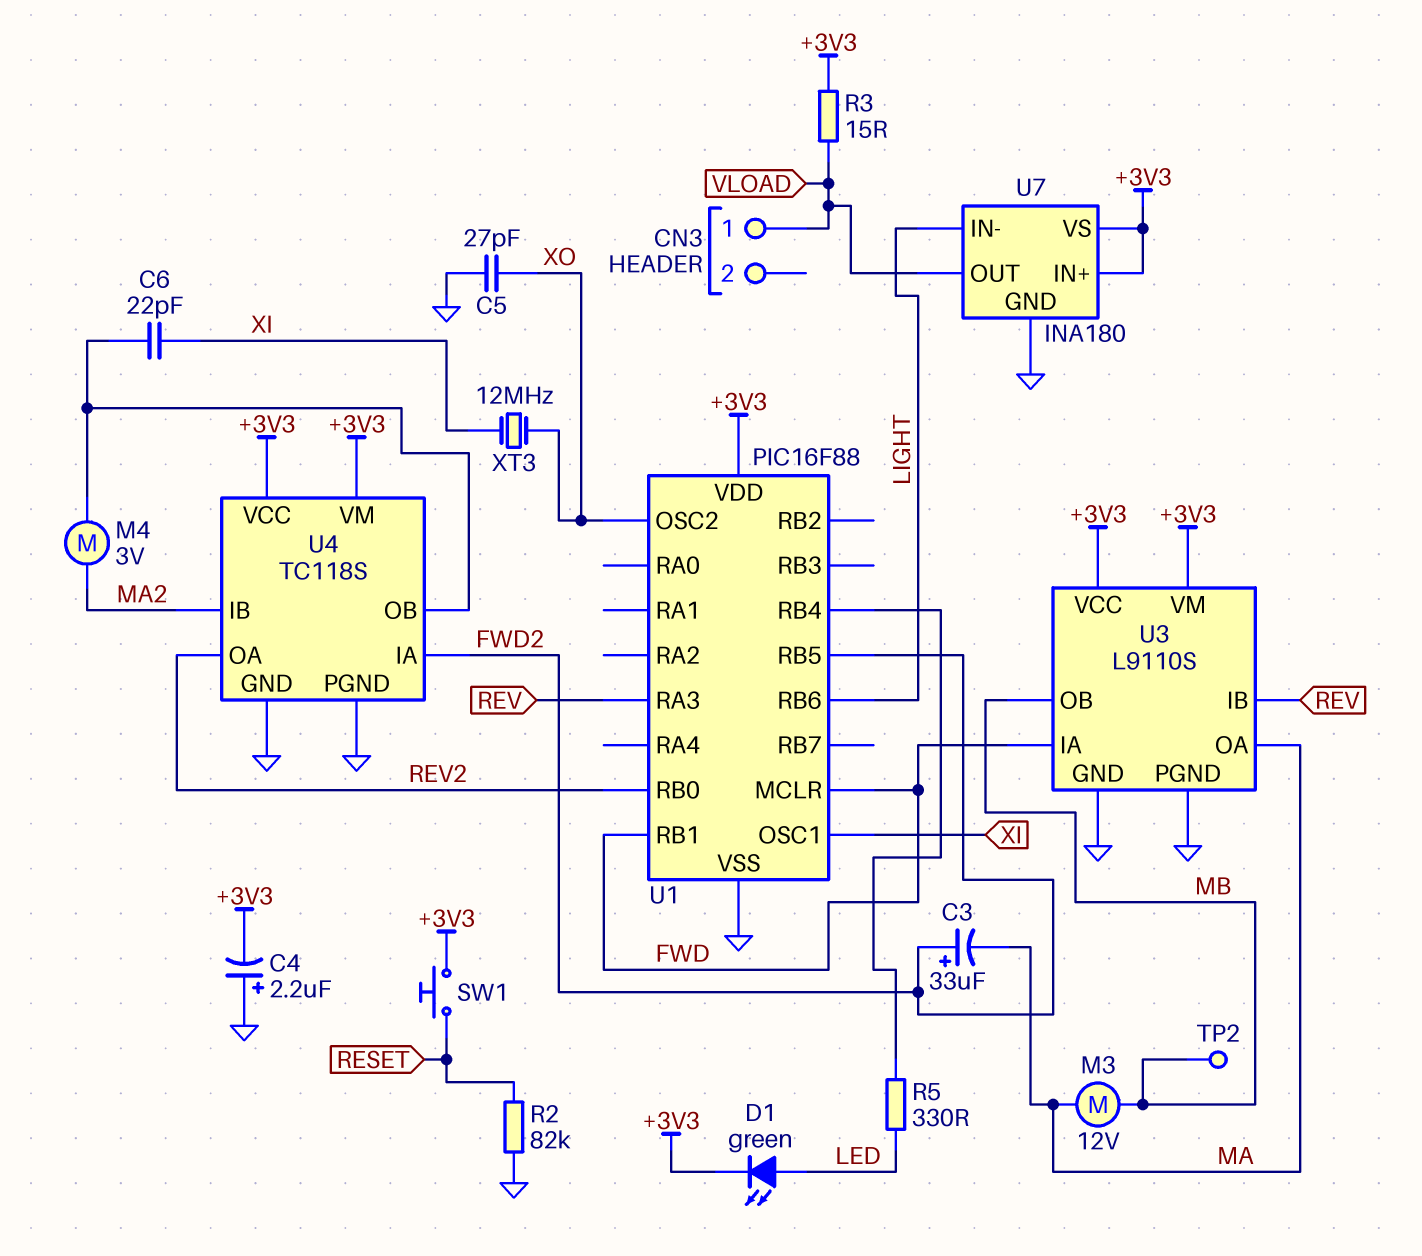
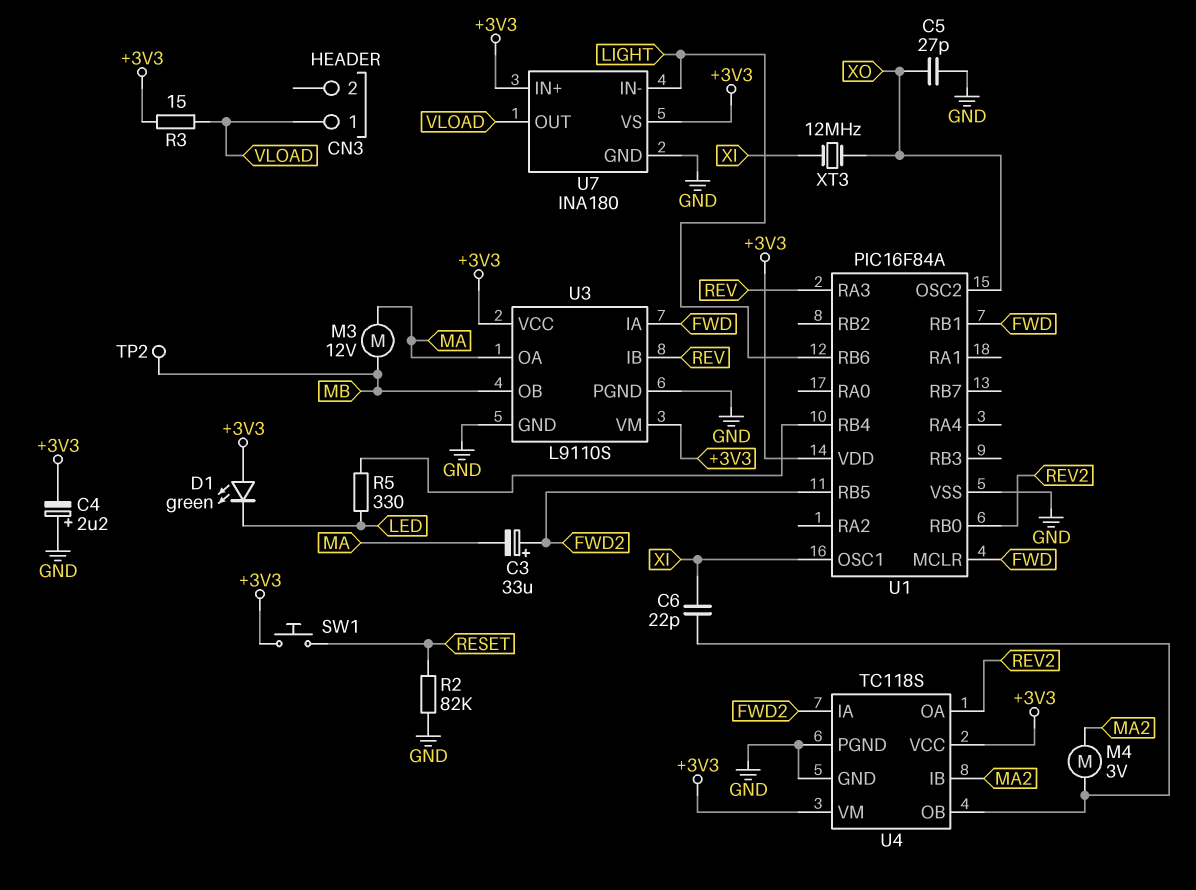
D1: LED green (A LED, K +3V3) -> LED green (A +3V3, K LED)
U1: PIC16F88 -> PIC16F84A

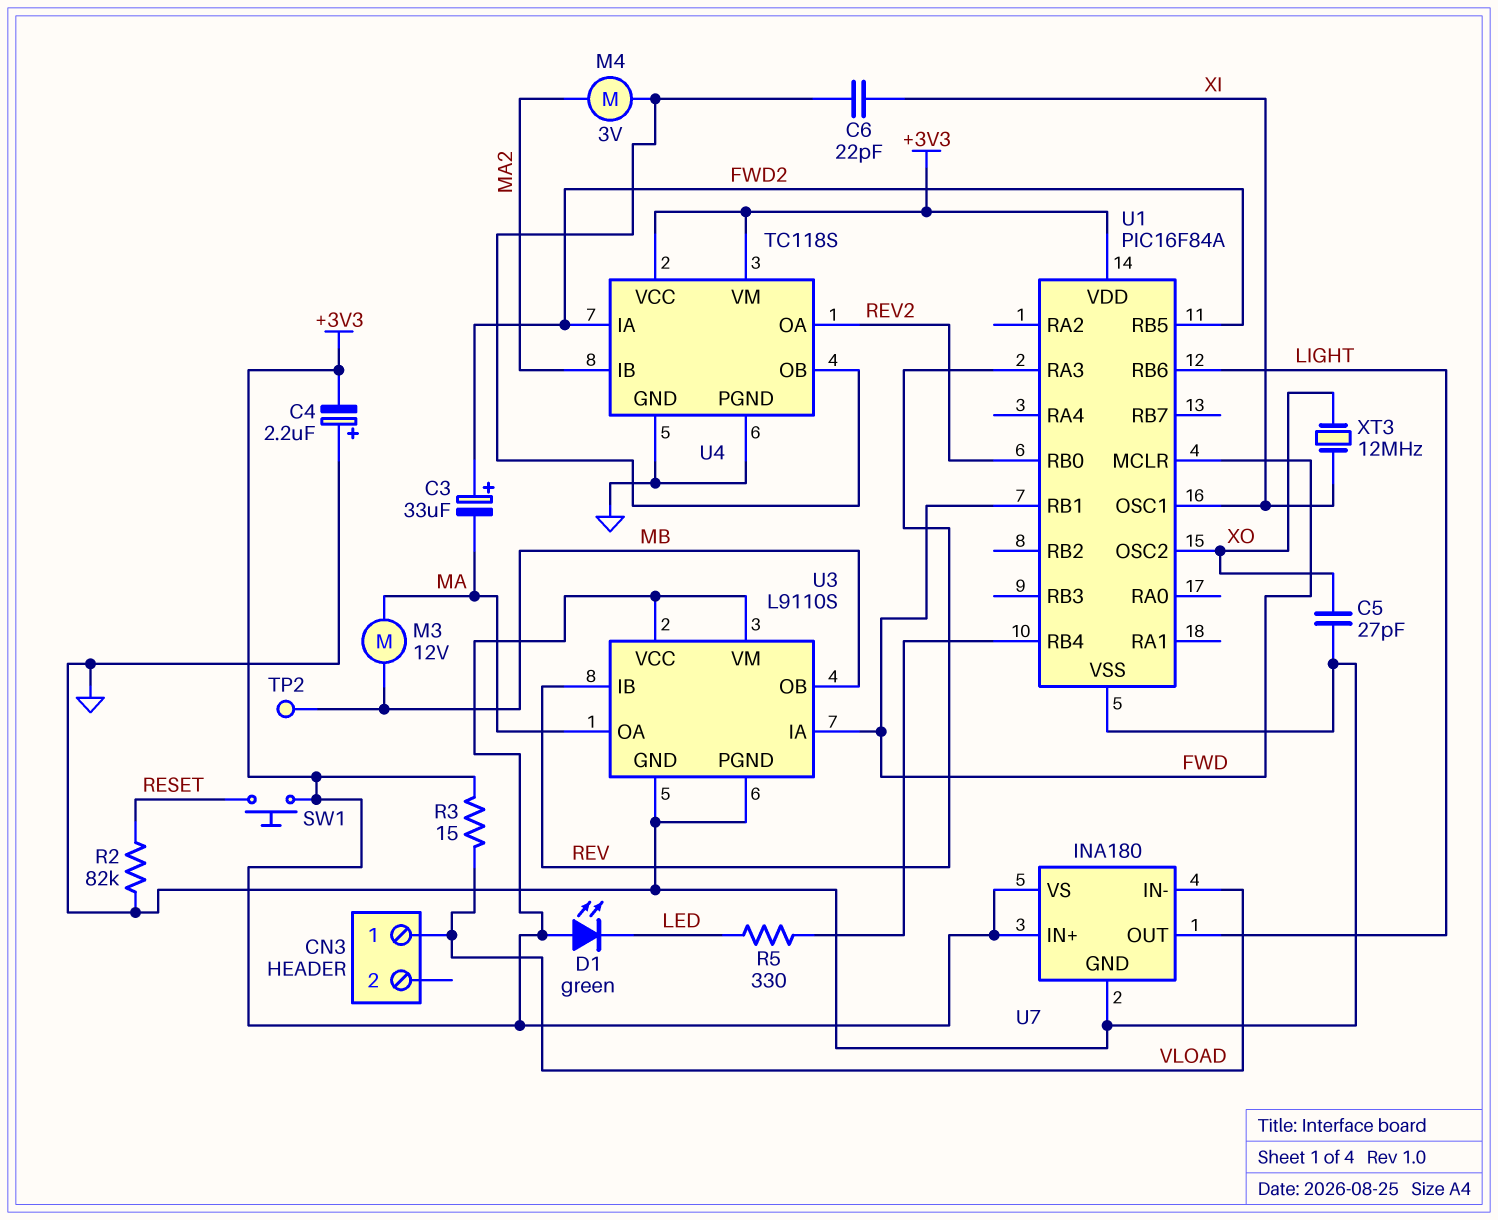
U7 pin IN-: LIGHT -> VLOAD
U7 pin OUT: VLOAD -> LIGHT

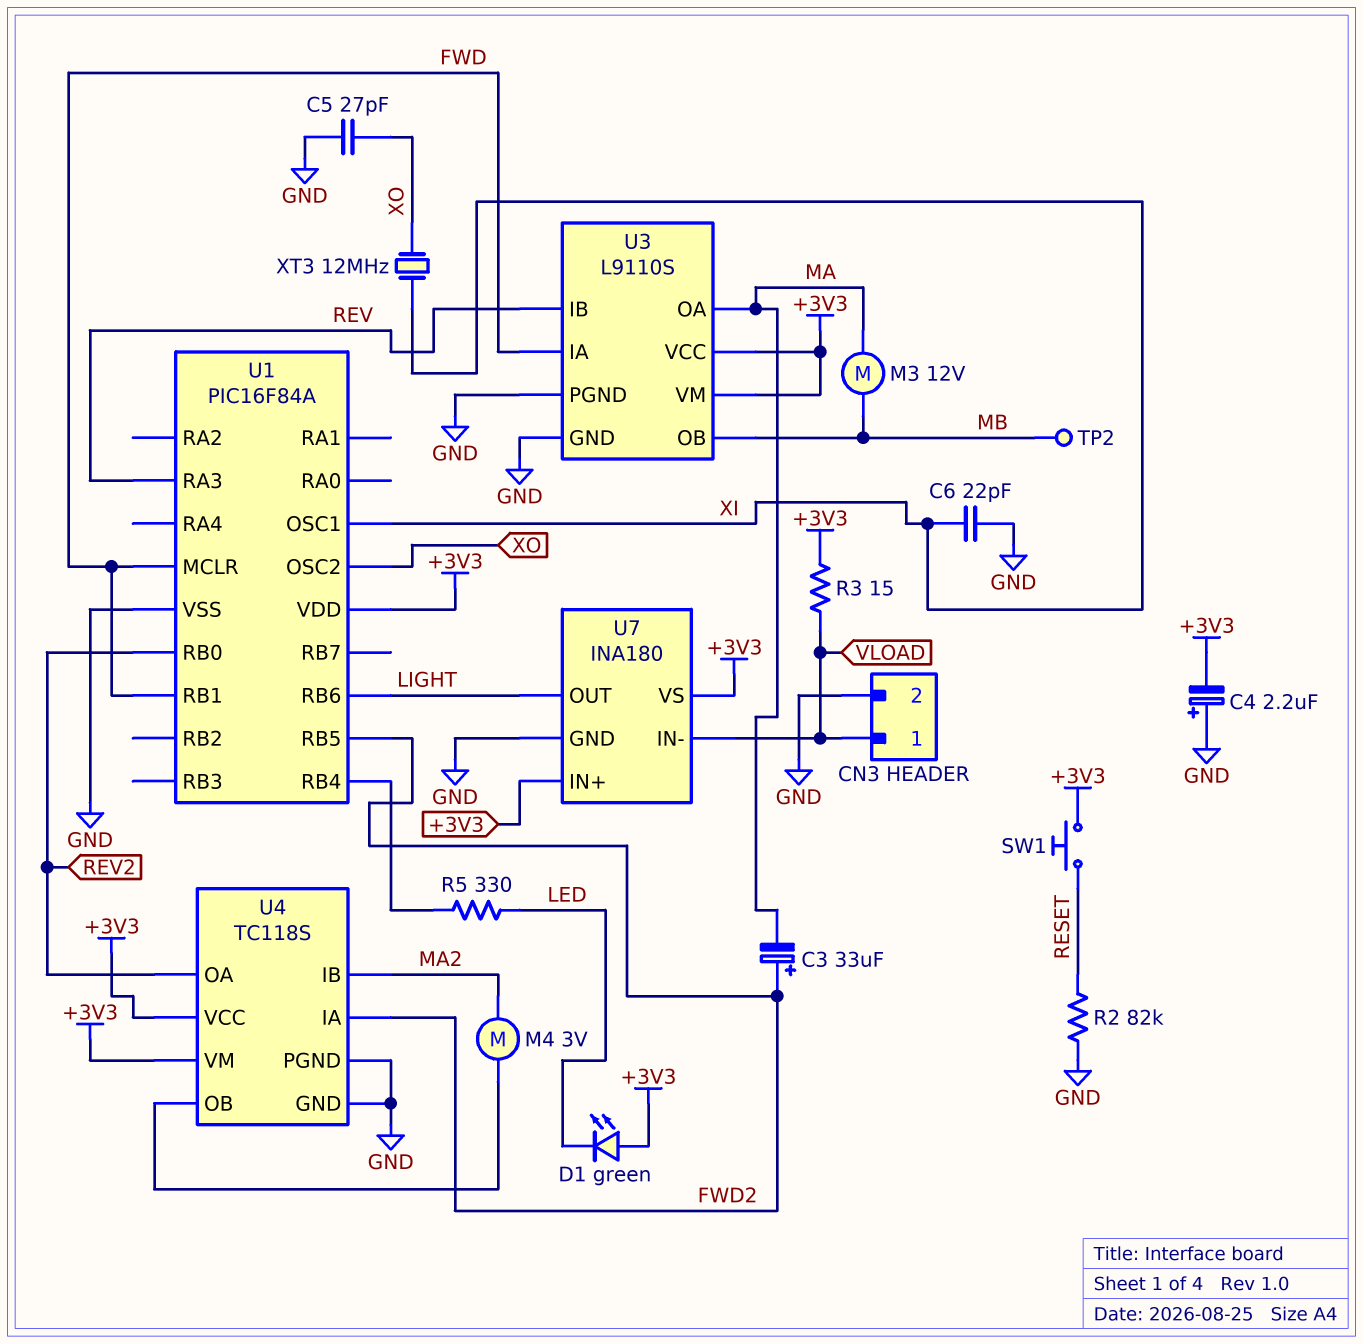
C6: 22pF (U4/OB, XI) -> 22pF (GND, XI)
CN3 pin 2: none -> GND

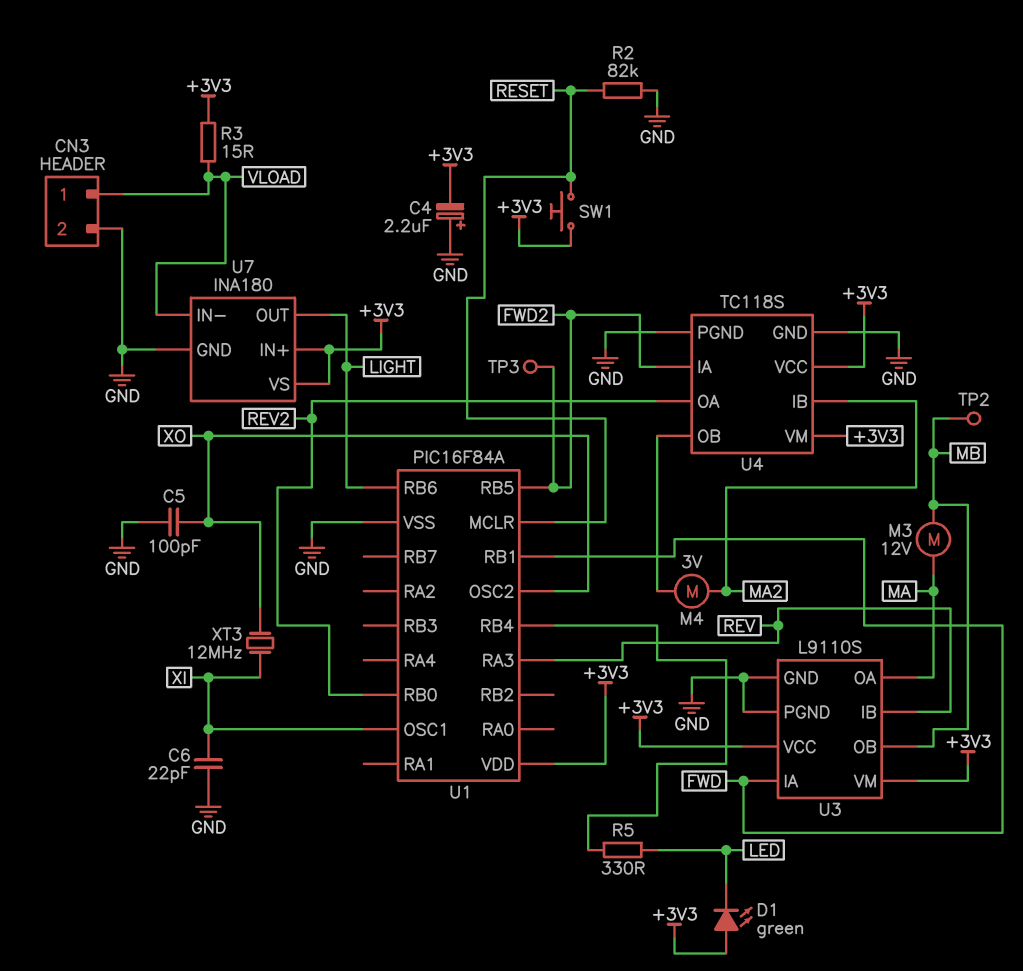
C3: 33uF (plus FWD2, minus MA) -> none
C5: 27pF (GND, XO) -> 100pF (GND, XO)
TP3: none -> test point (FWD2)
U1 pin MCLR: FWD -> RESET

